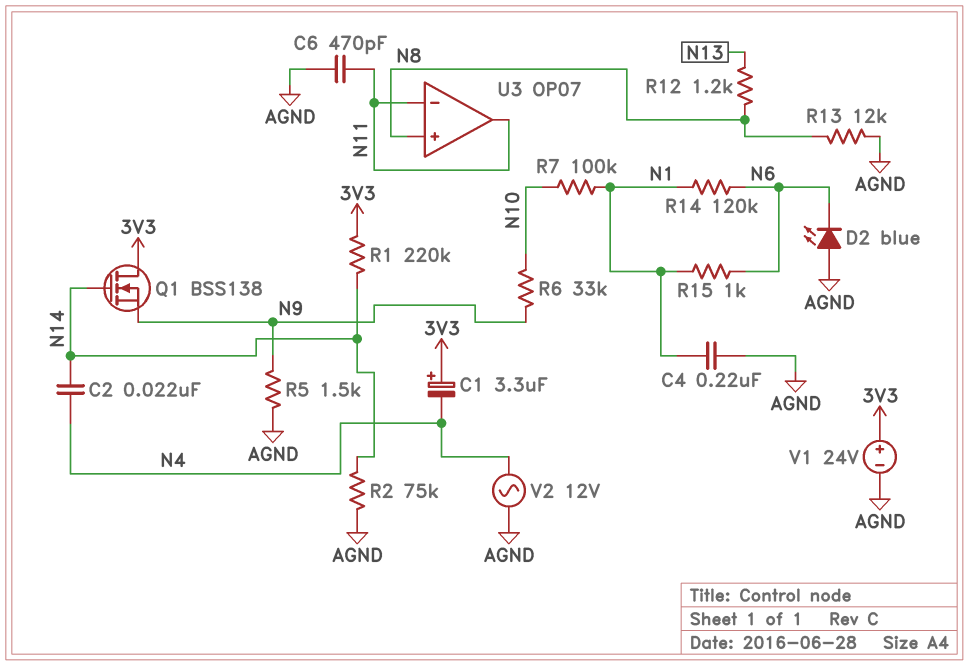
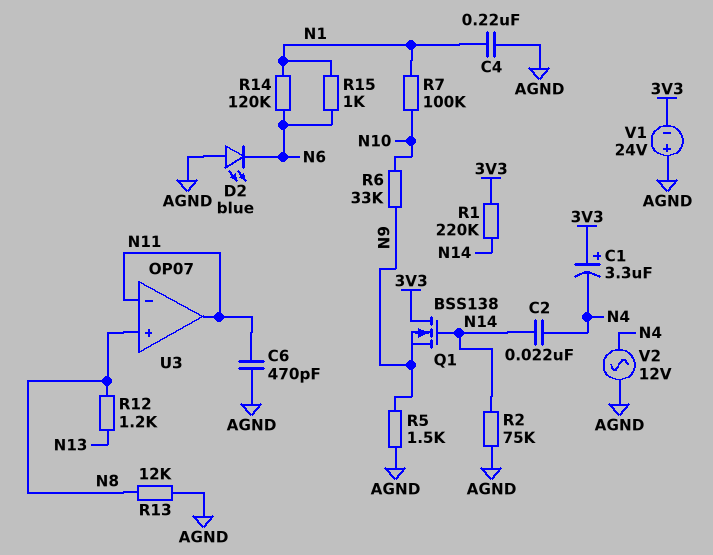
V1: 24V (plus 3V3, minus AGND) -> 24V (plus AGND, minus 3V3)

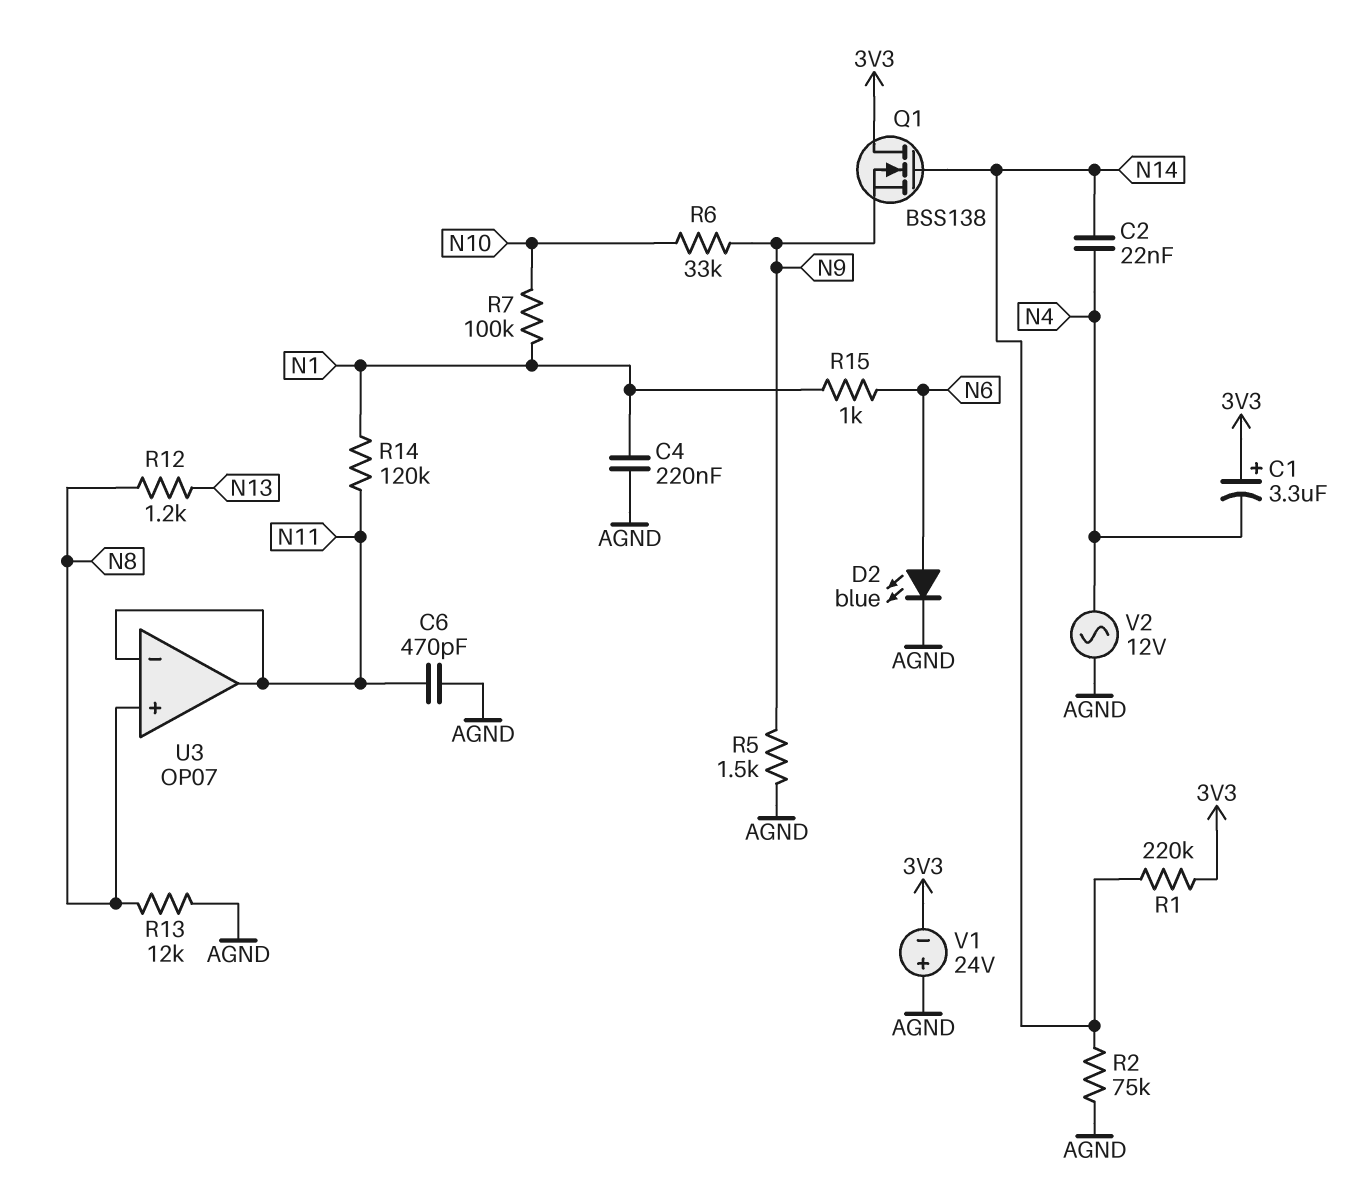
D2: LED blue (A AGND, K N6) -> LED blue (A N6, K AGND)
R14: 120k (N1, N6) -> 120k (N1, N11)

